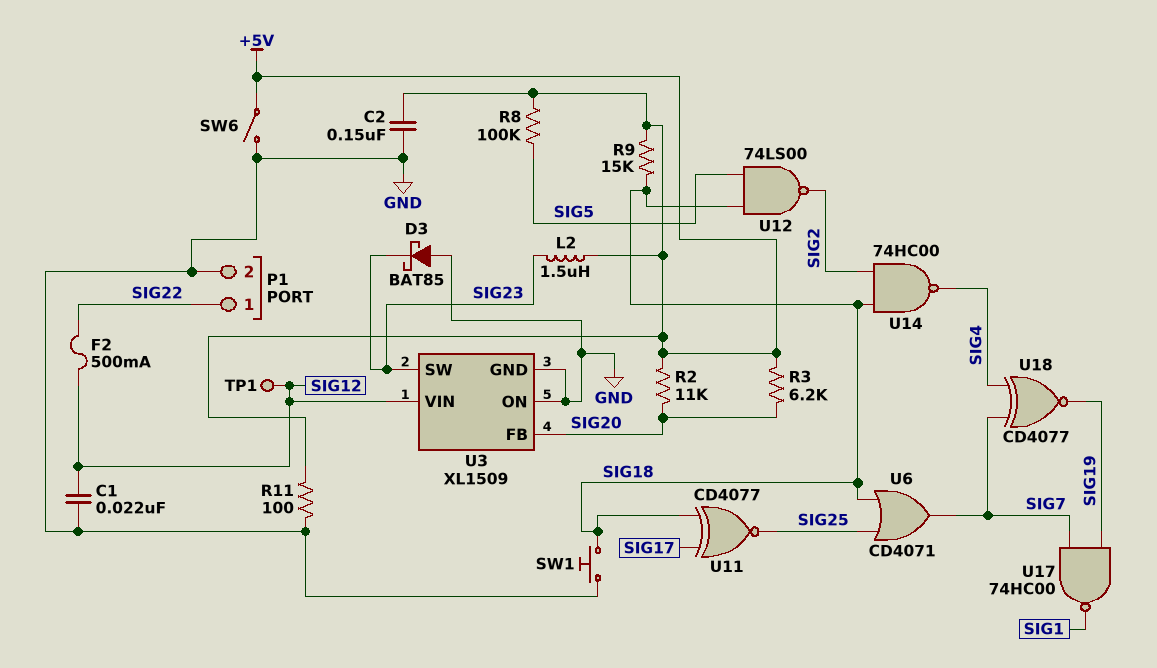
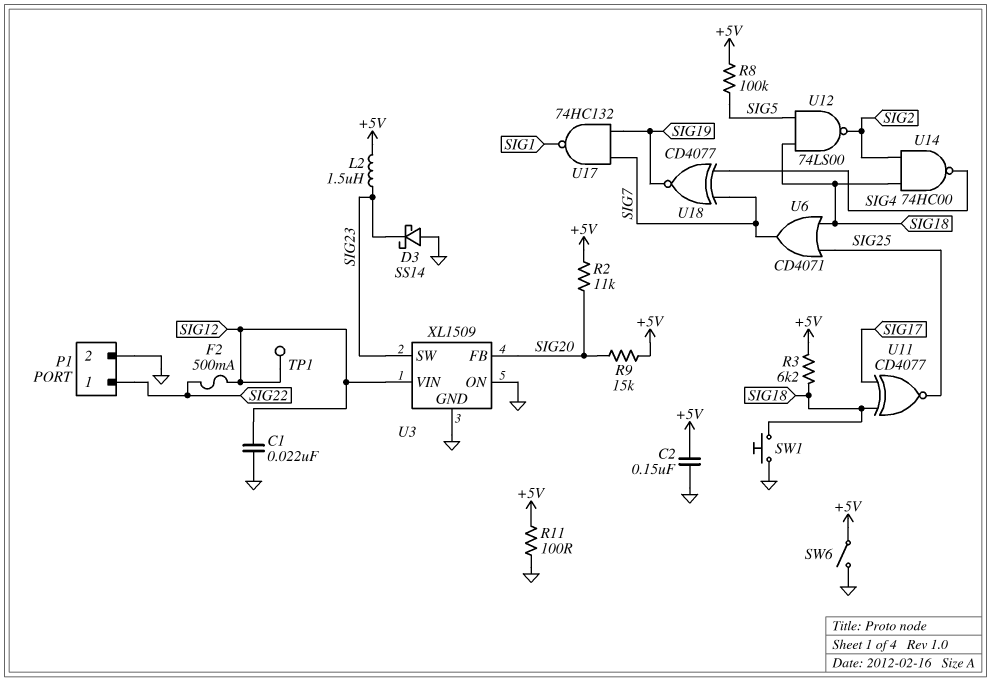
D3: schottky BAT85 (A GND, K SIG23) -> schottky SS14 (A GND, K SIG23)
R3: 6.2k (+5V, SIG20) -> 6.2k (+5V, SIG18)
R9: 15k (+5V, SIG18) -> 15k (+5V, SIG20)
U17: NAND 74HC00 (in SIG7, in SIG19, out SIG1) -> NAND 74HC132 (in SIG7, in SIG19, out SIG1)

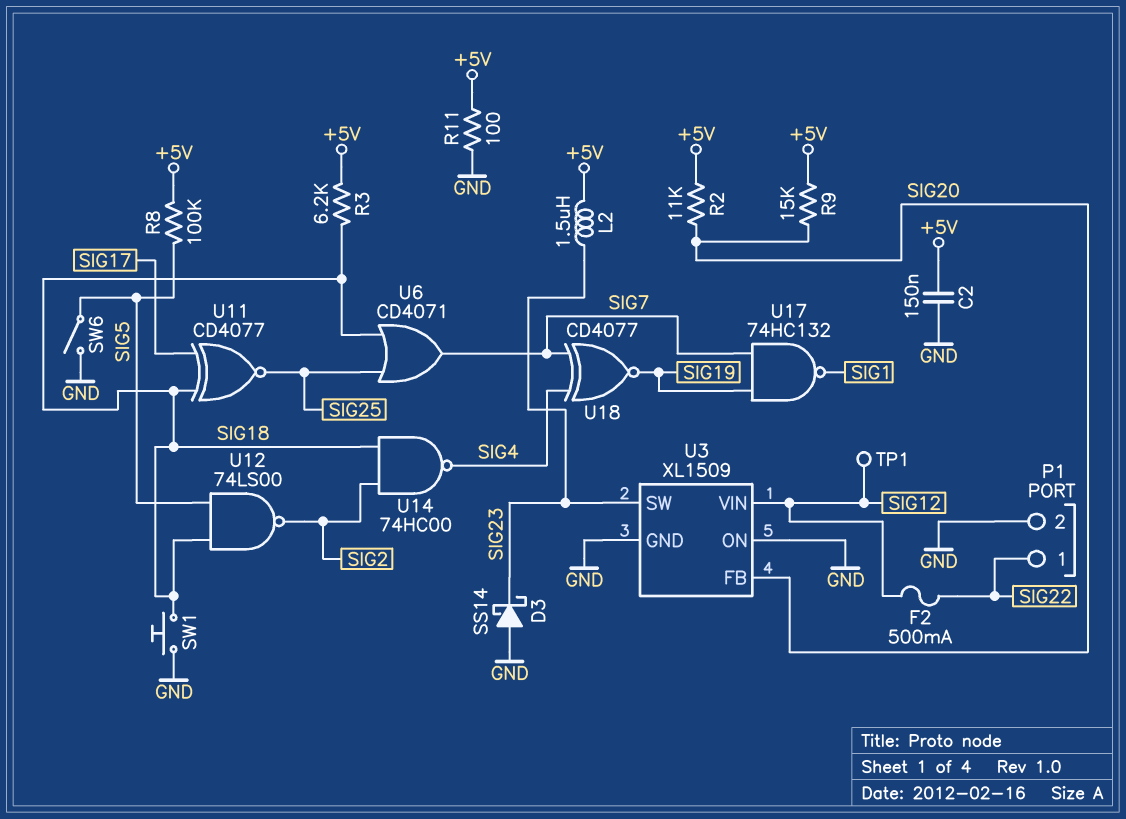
C1: 22nF (GND, SIG12) -> none
SW6: switch (+5V, GND) -> switch (GND, SIG5)

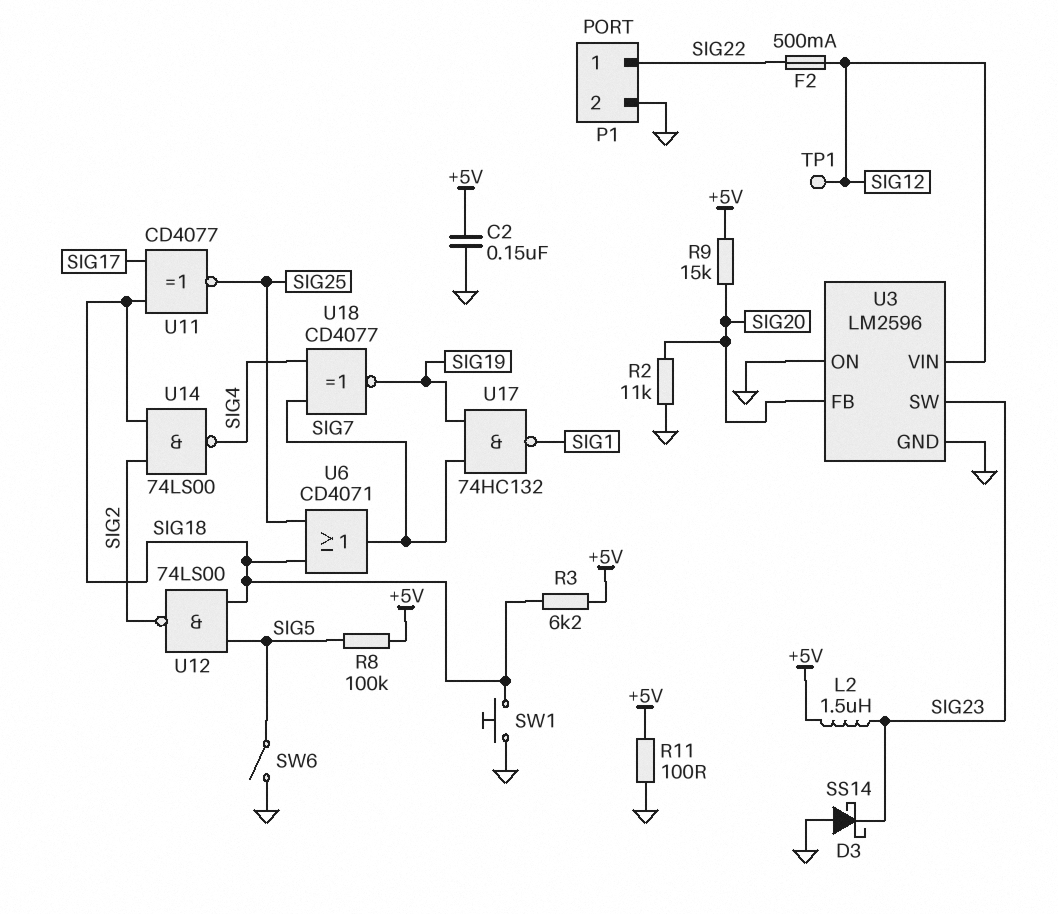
R2: 11k (+5V, SIG20) -> 11k (GND, SIG20)
U3: XL1509 -> LM2596
U14: NAND 74HC00 (in SIG2, in SIG18, out SIG4) -> NAND 74LS00 (in SIG2, in SIG18, out SIG4)

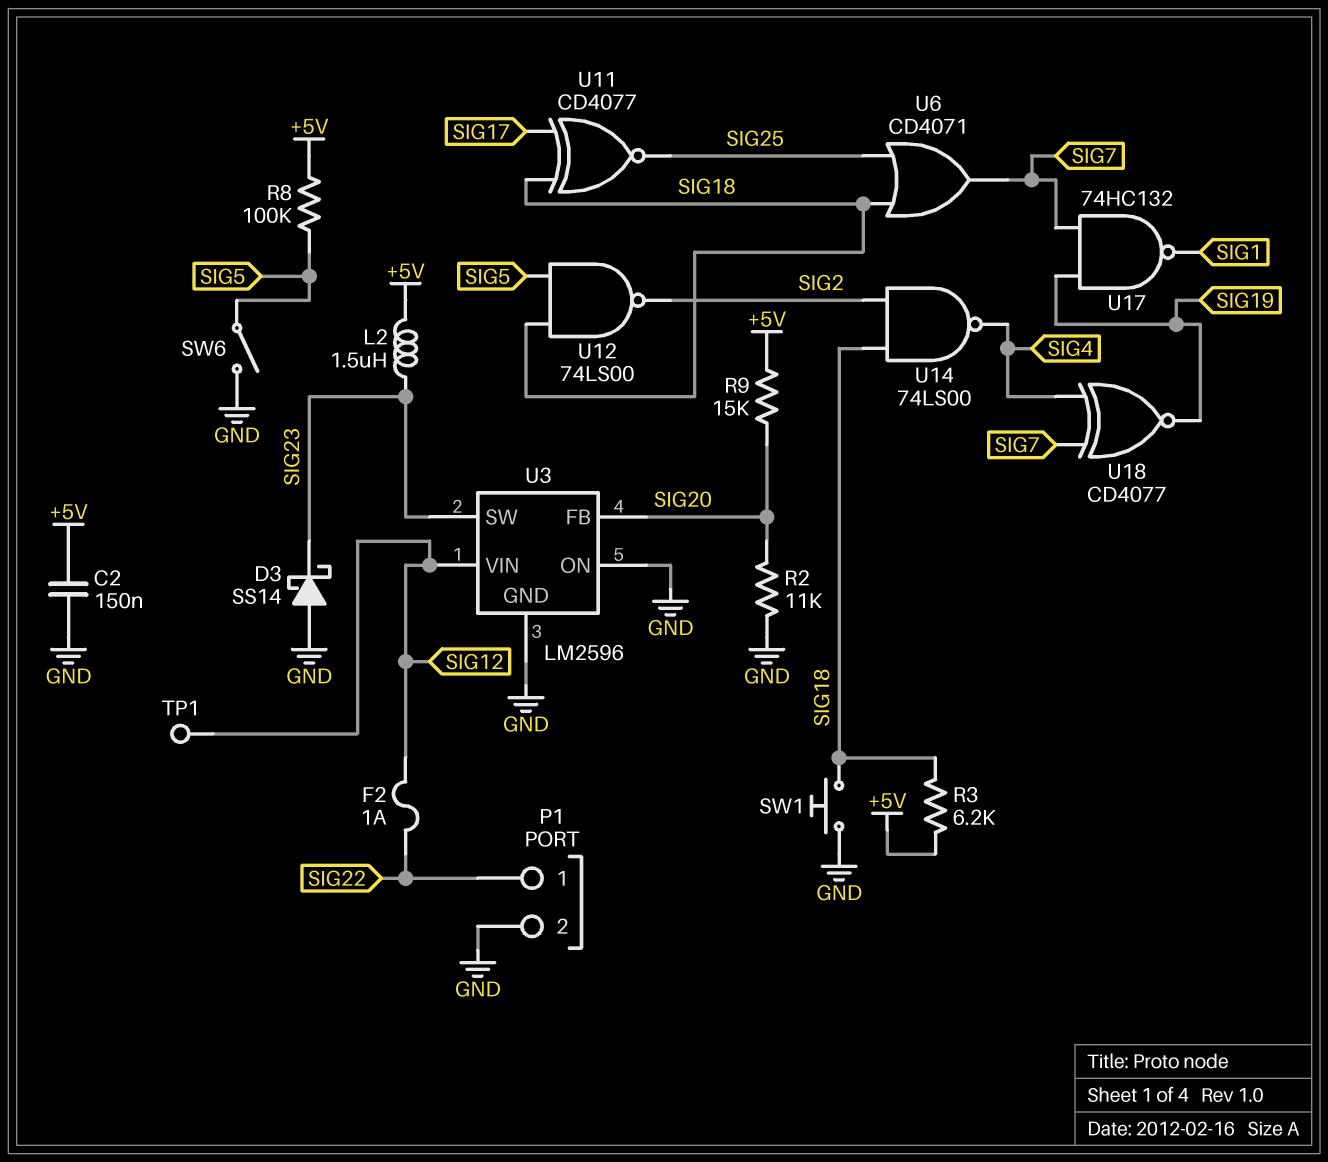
F2: 500mA (SIG12, SIG22) -> 1A (SIG12, SIG22)
R11: 100 (+5V, GND) -> none

